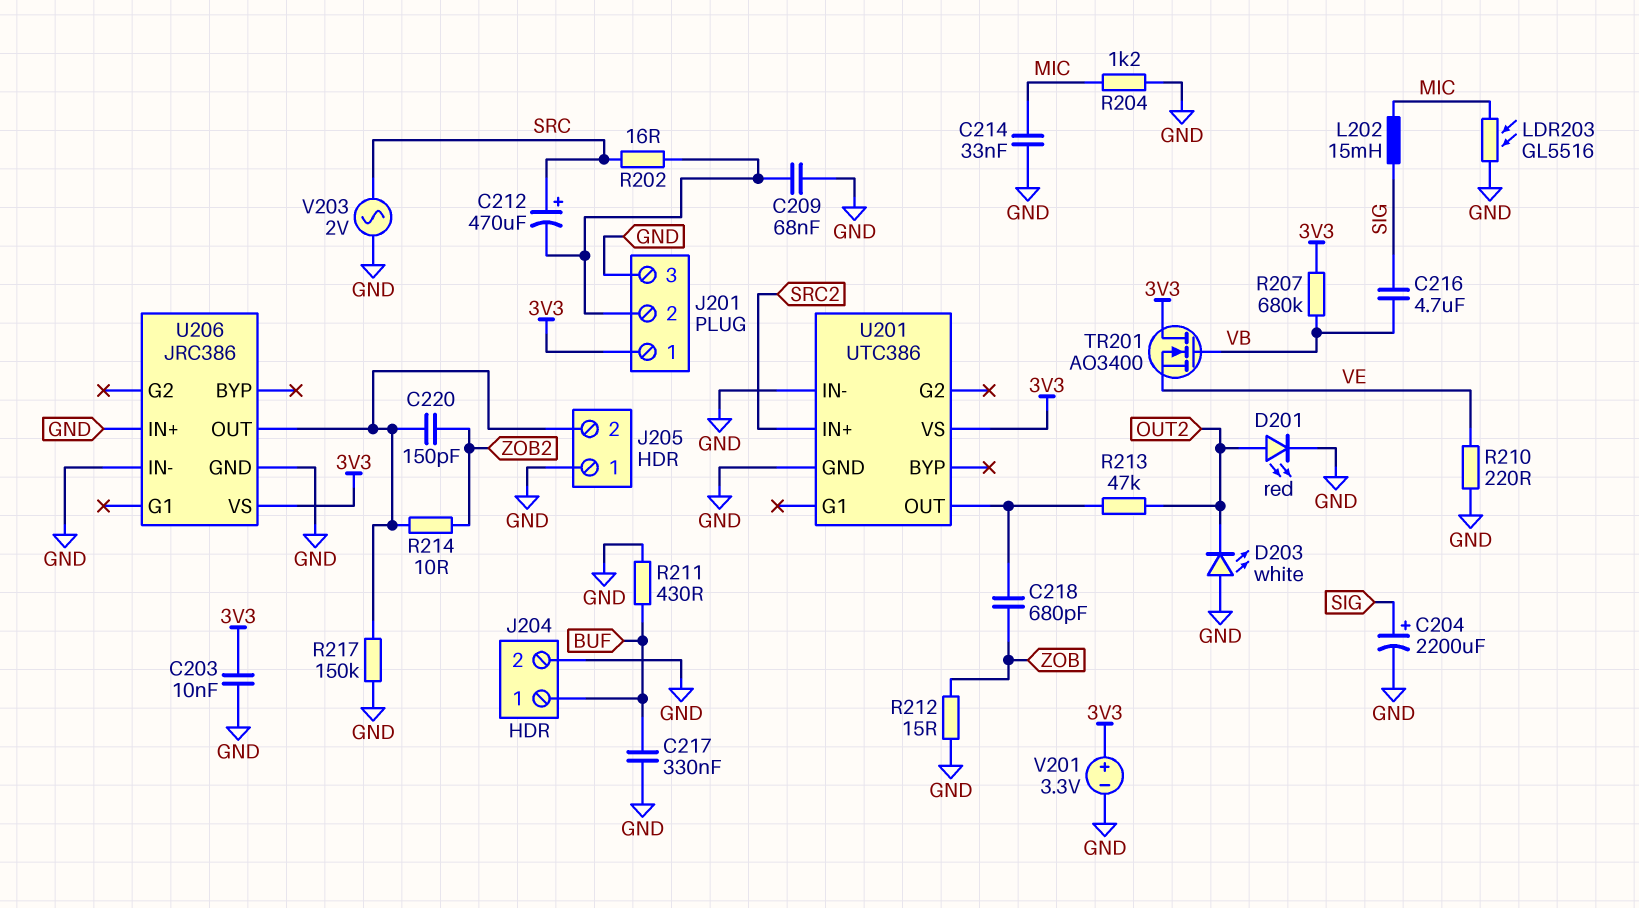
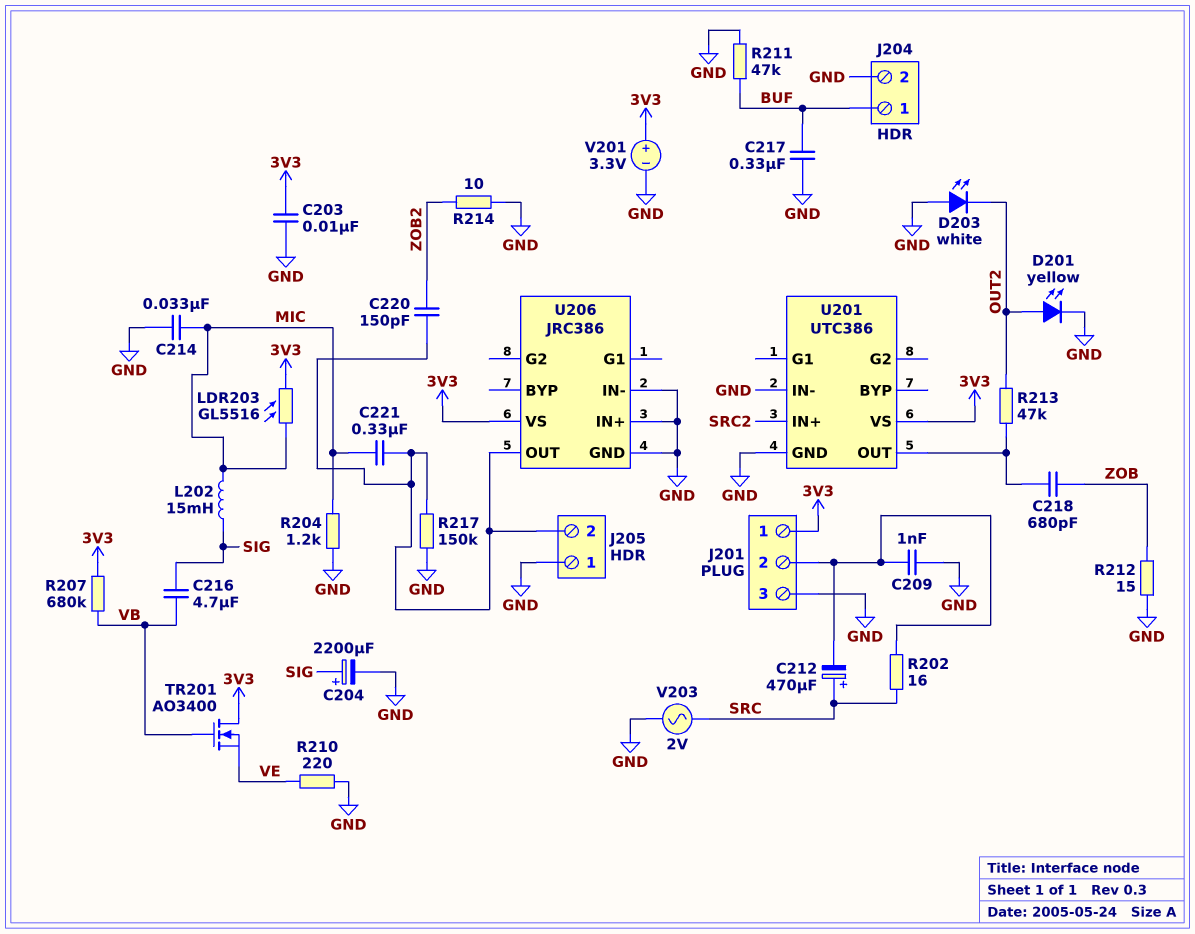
C209: 68nF (GND, J201/2) -> 1nF (GND, J201/2)
C221: none -> 330nF (J205/2, MIC)
D201: LED red (A OUT2, K GND) -> LED yellow (A OUT2, K GND)
LDR203: GL5516 (GND, MIC) -> GL5516 (3V3, MIC)
R211: 430 (BUF, GND) -> 47k (BUF, GND)
R214: 10 (J205/2, ZOB2) -> 10 (GND, ZOB2)

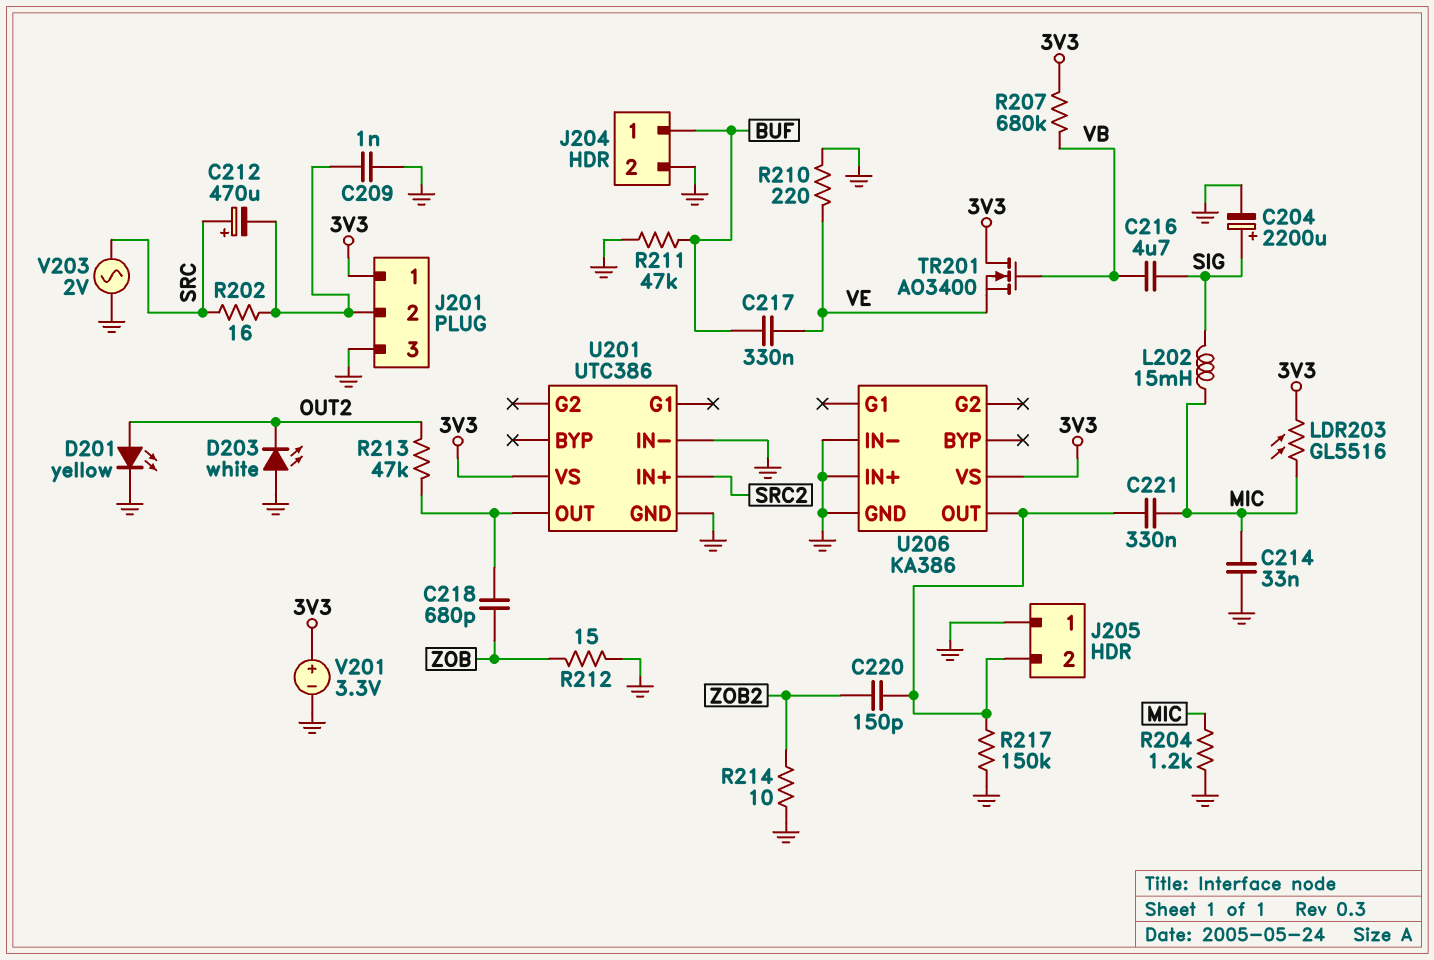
C203: 10nF (3V3, GND) -> none
C217: 330nF (BUF, GND) -> 330nF (BUF, VE)
U206: JRC386 -> KA386

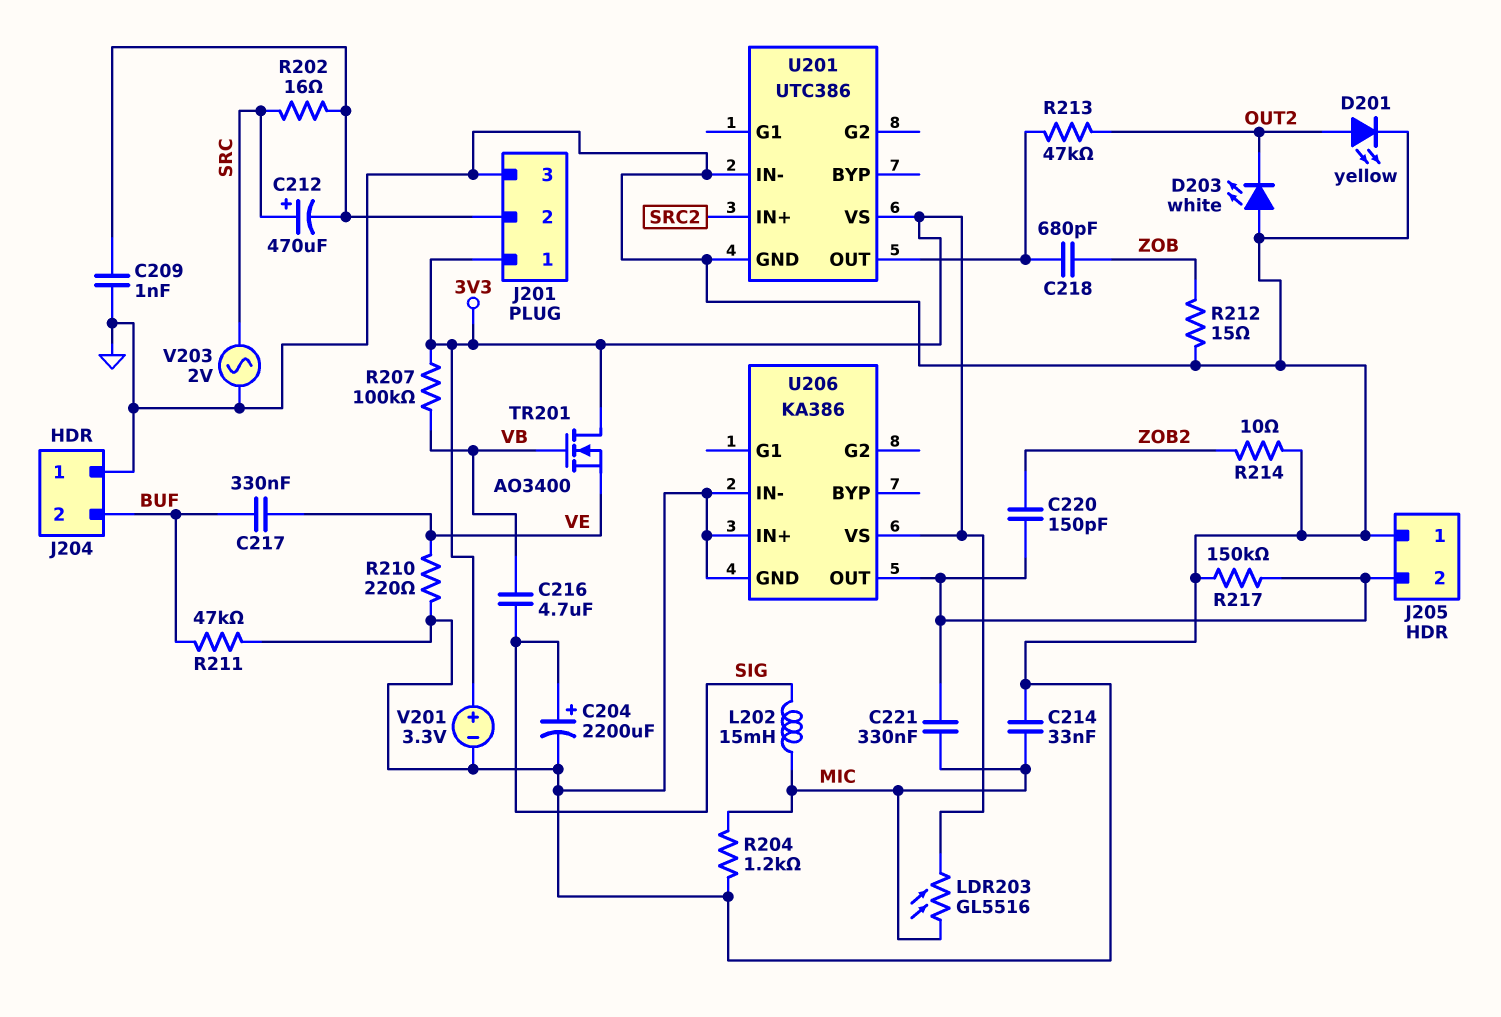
J204 pin 1: BUF -> GND
J204 pin 2: GND -> BUF
R207: 680k (3V3, VB) -> 100k (3V3, VB)

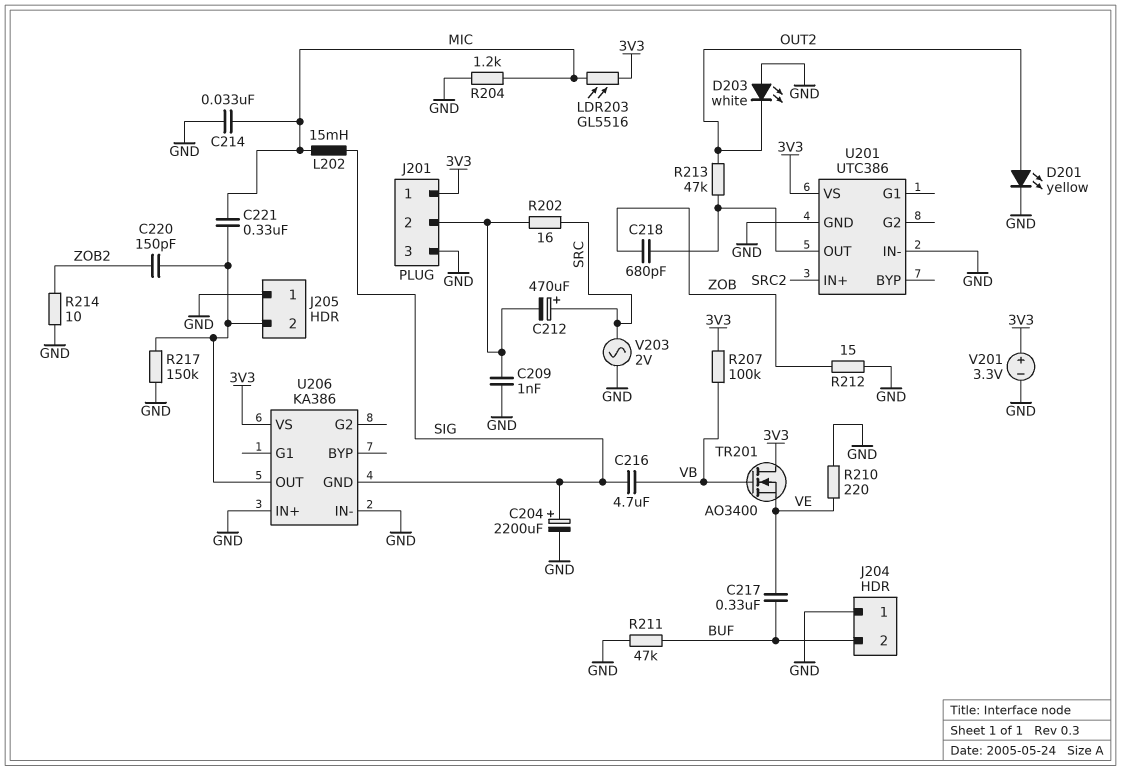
U206 pin GND: GND -> SIG

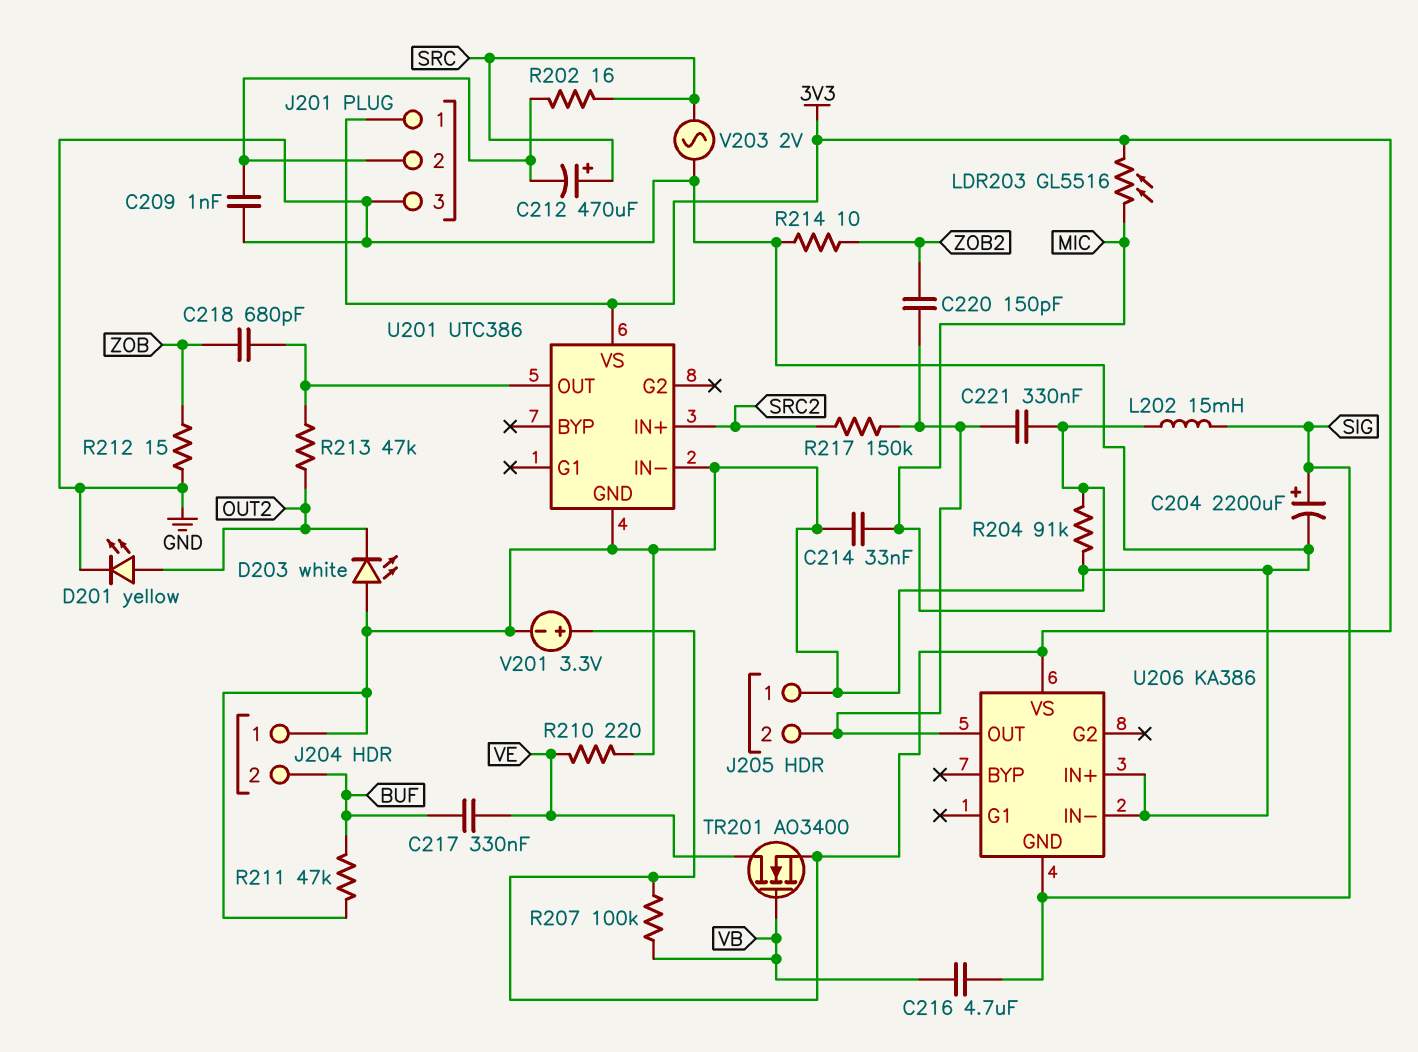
R204: 1.2k (GND, MIC) -> 91k (GND, MIC)
R217: 150k (GND, J205/2) -> 150k (J205/2, SRC2)
TR201: NMOS AO3400 (G VB, D 3V3, S VE) -> NMOS AO3400 (G VB, D VE, S 3V3)

